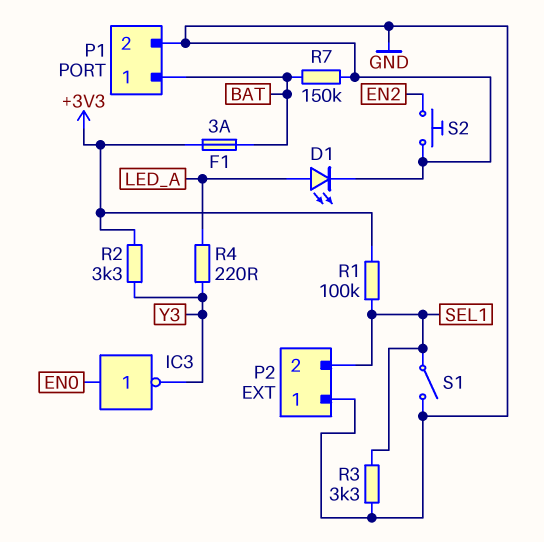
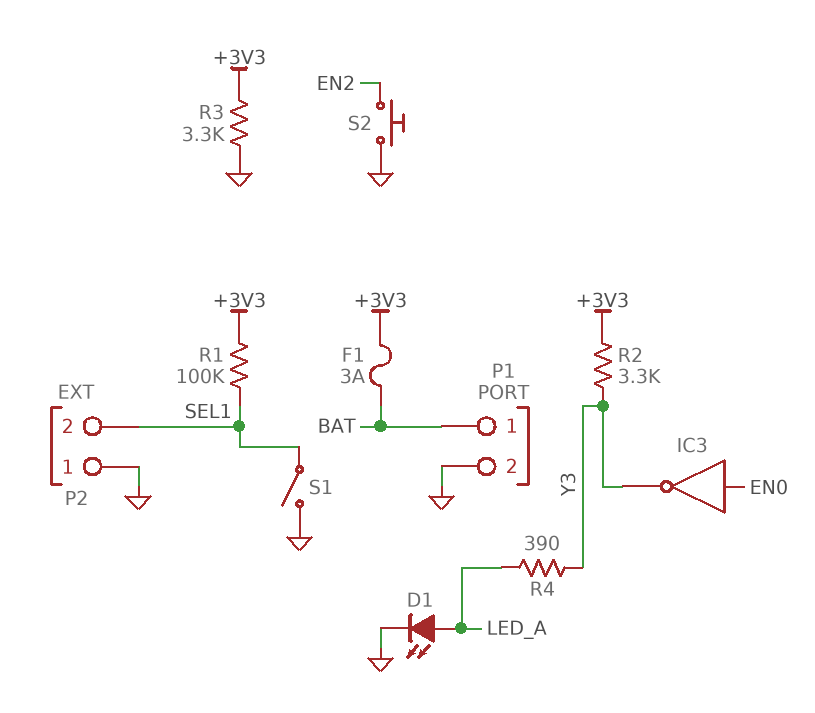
R3: 3.3k (GND, SEL1) -> 3.3k (+3V3, GND)
R4: 220 (LED_A, Y3) -> 390 (LED_A, Y3)
R7: 150k (BAT, GND) -> none

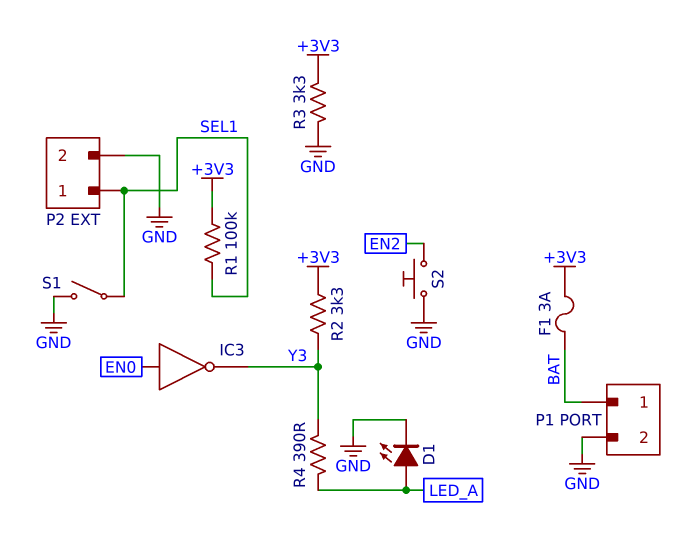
P2 pin 1: GND -> SEL1
P2 pin 2: SEL1 -> GND

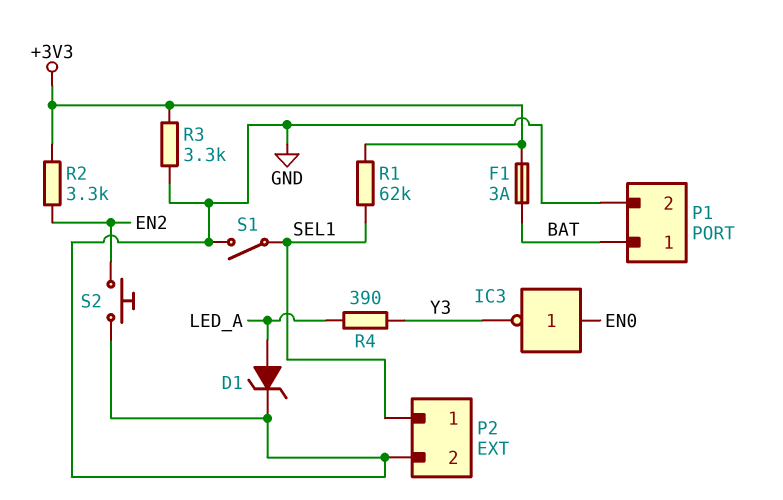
D1: LED (A LED_A, K GND) -> zener (A LED_A, K GND)
R1: 100k (+3V3, SEL1) -> 62k (+3V3, SEL1)
R2: 3.3k (+3V3, Y3) -> 3.3k (+3V3, EN2)

